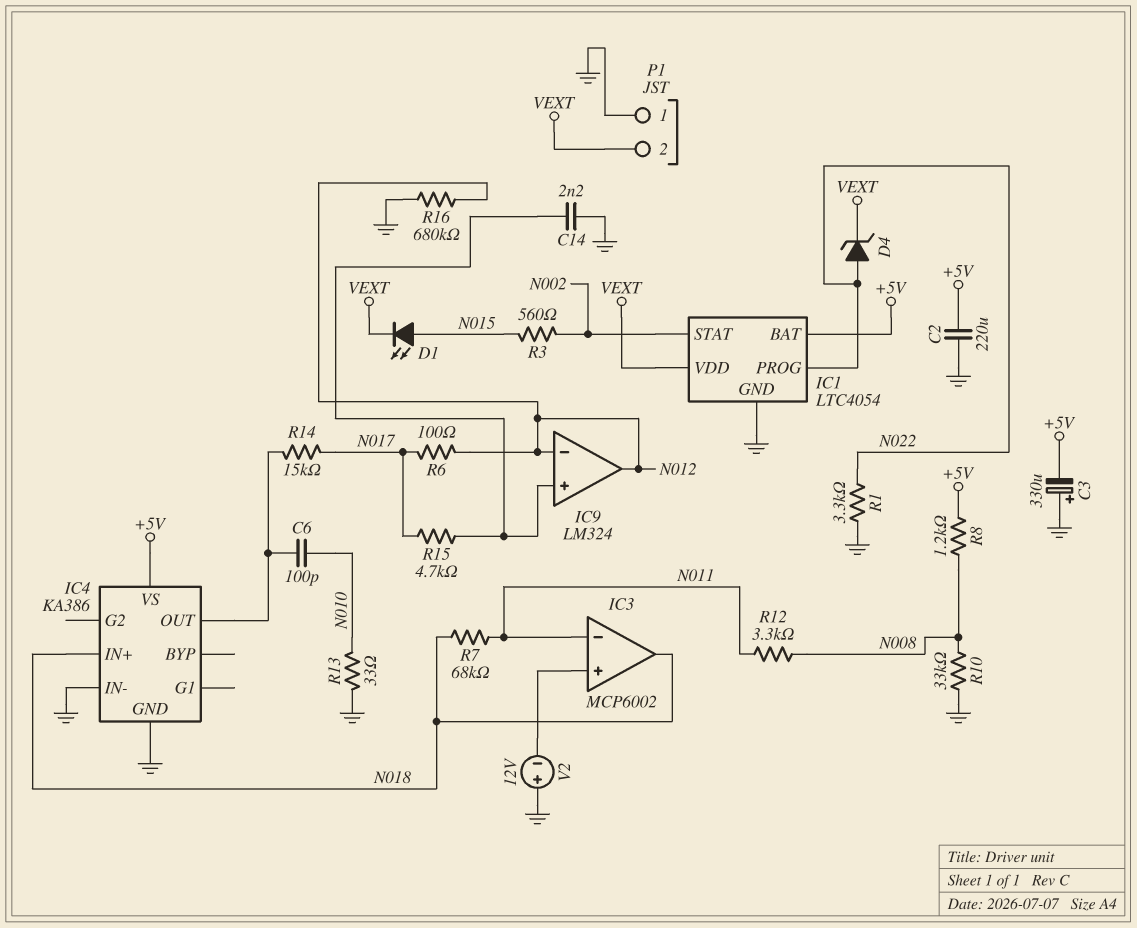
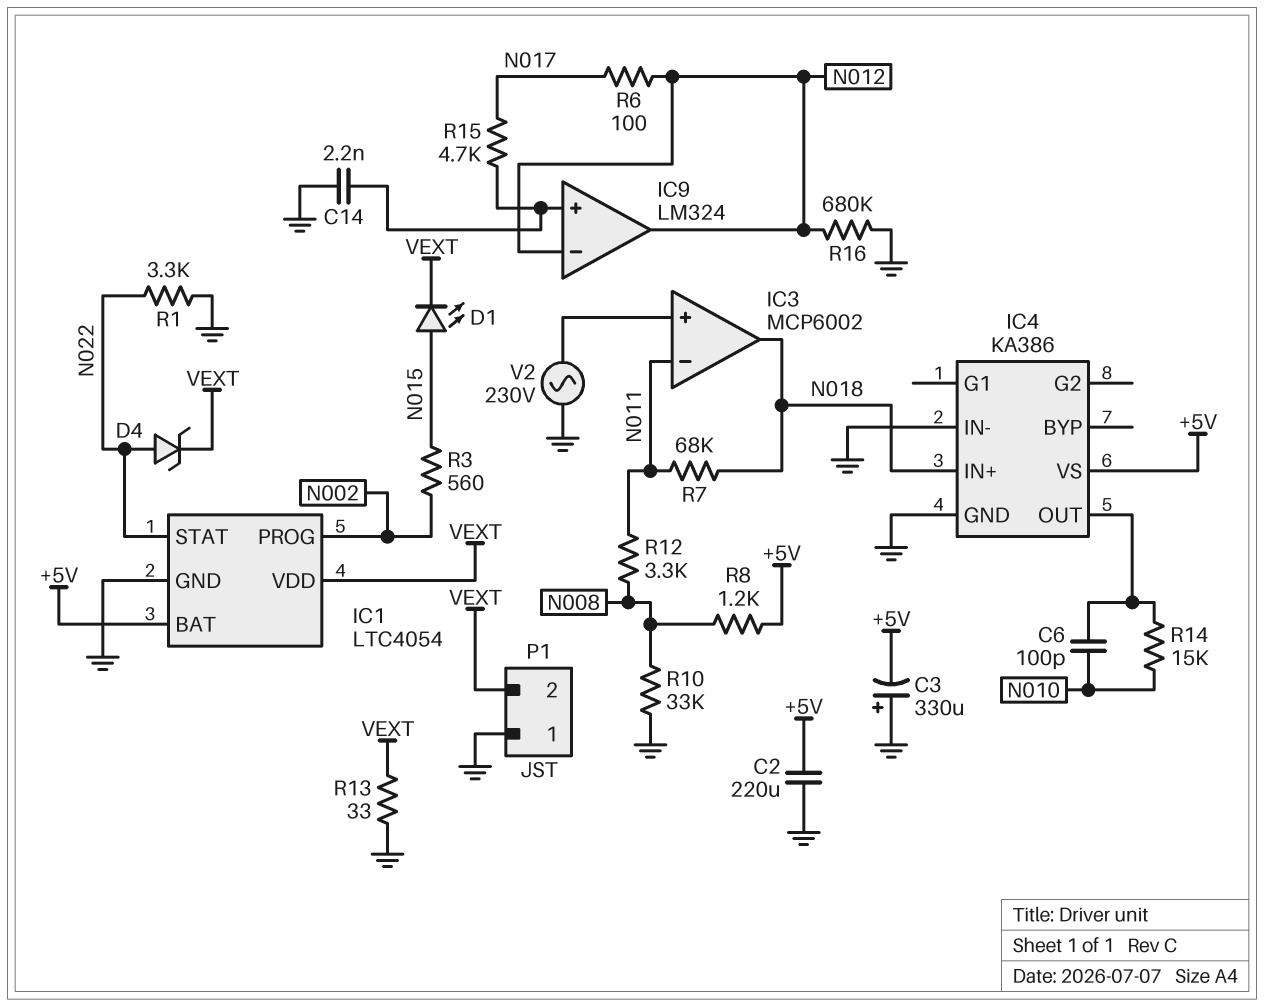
IC1 pin PROG: N022 -> N002
IC1 pin STAT: N002 -> N022
R13: 33 (GND, N010) -> 33 (GND, VEXT)
R14: 15k (IC4/OUT, N017) -> 15k (IC4/OUT, N010)
V2: 12V (plus GND, minus IC3/in+) -> AC 230V (GND, IC3/in+)

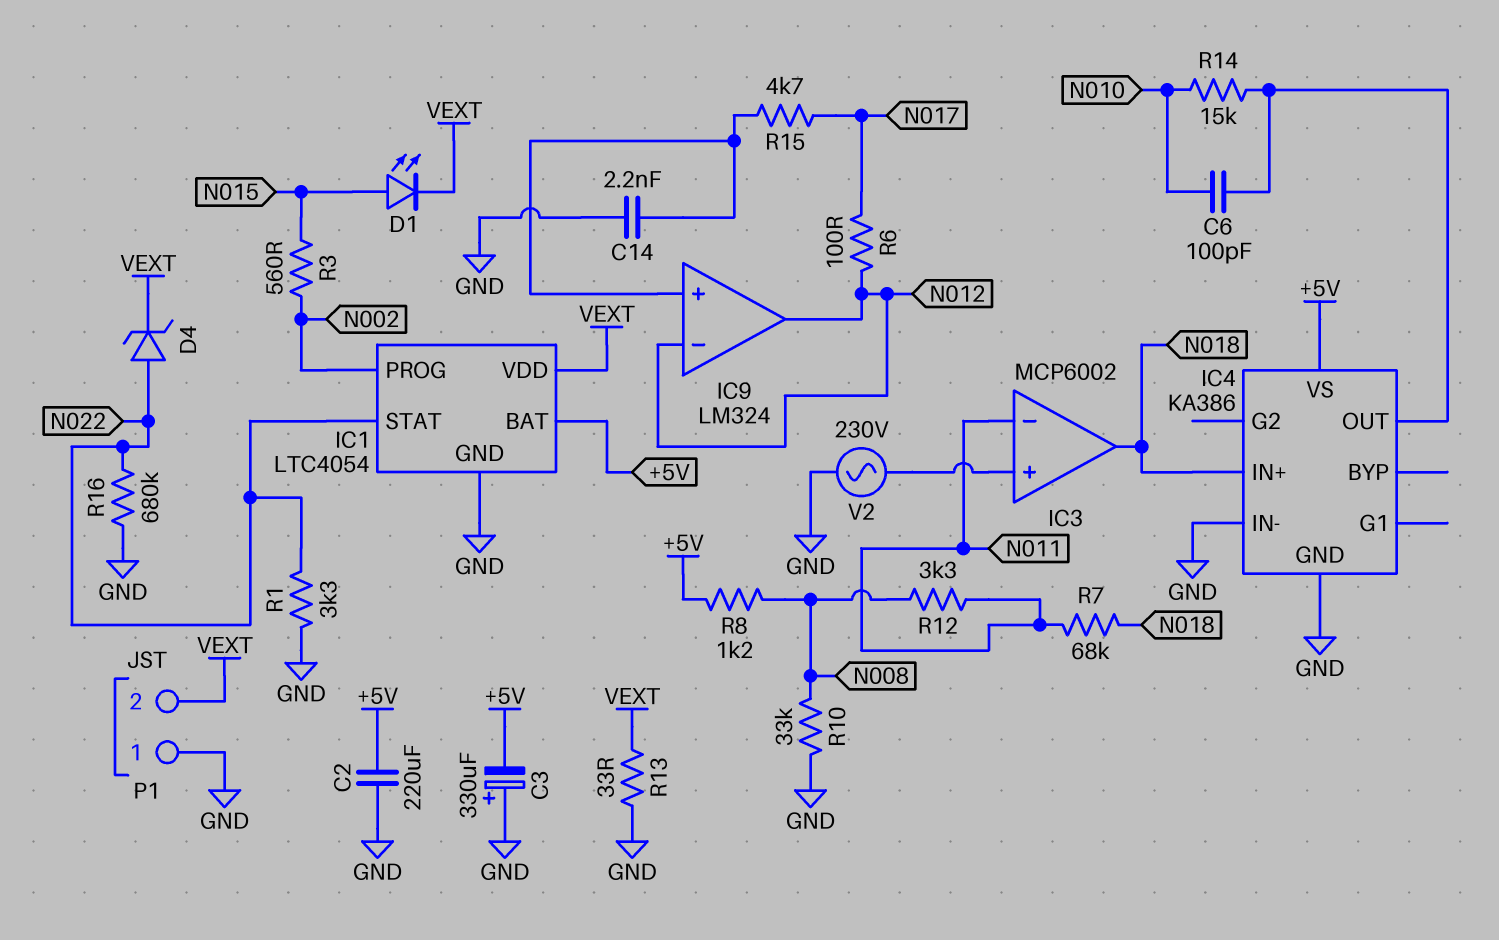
R16: 680k (GND, N012) -> 680k (GND, N022)

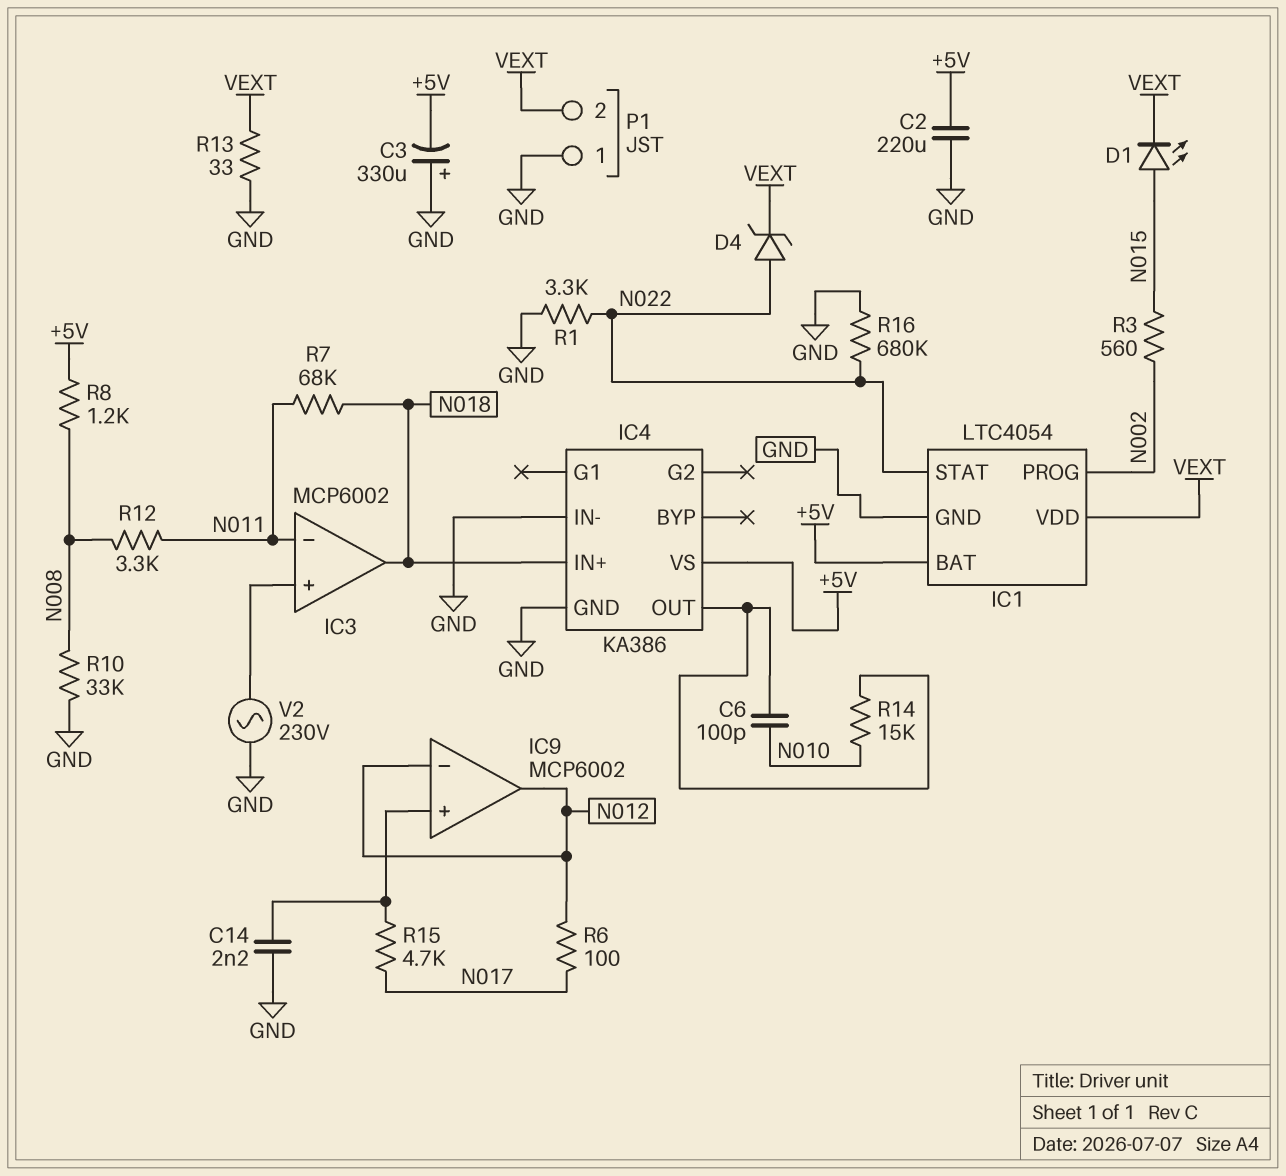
IC9: LM324 -> MCP6002

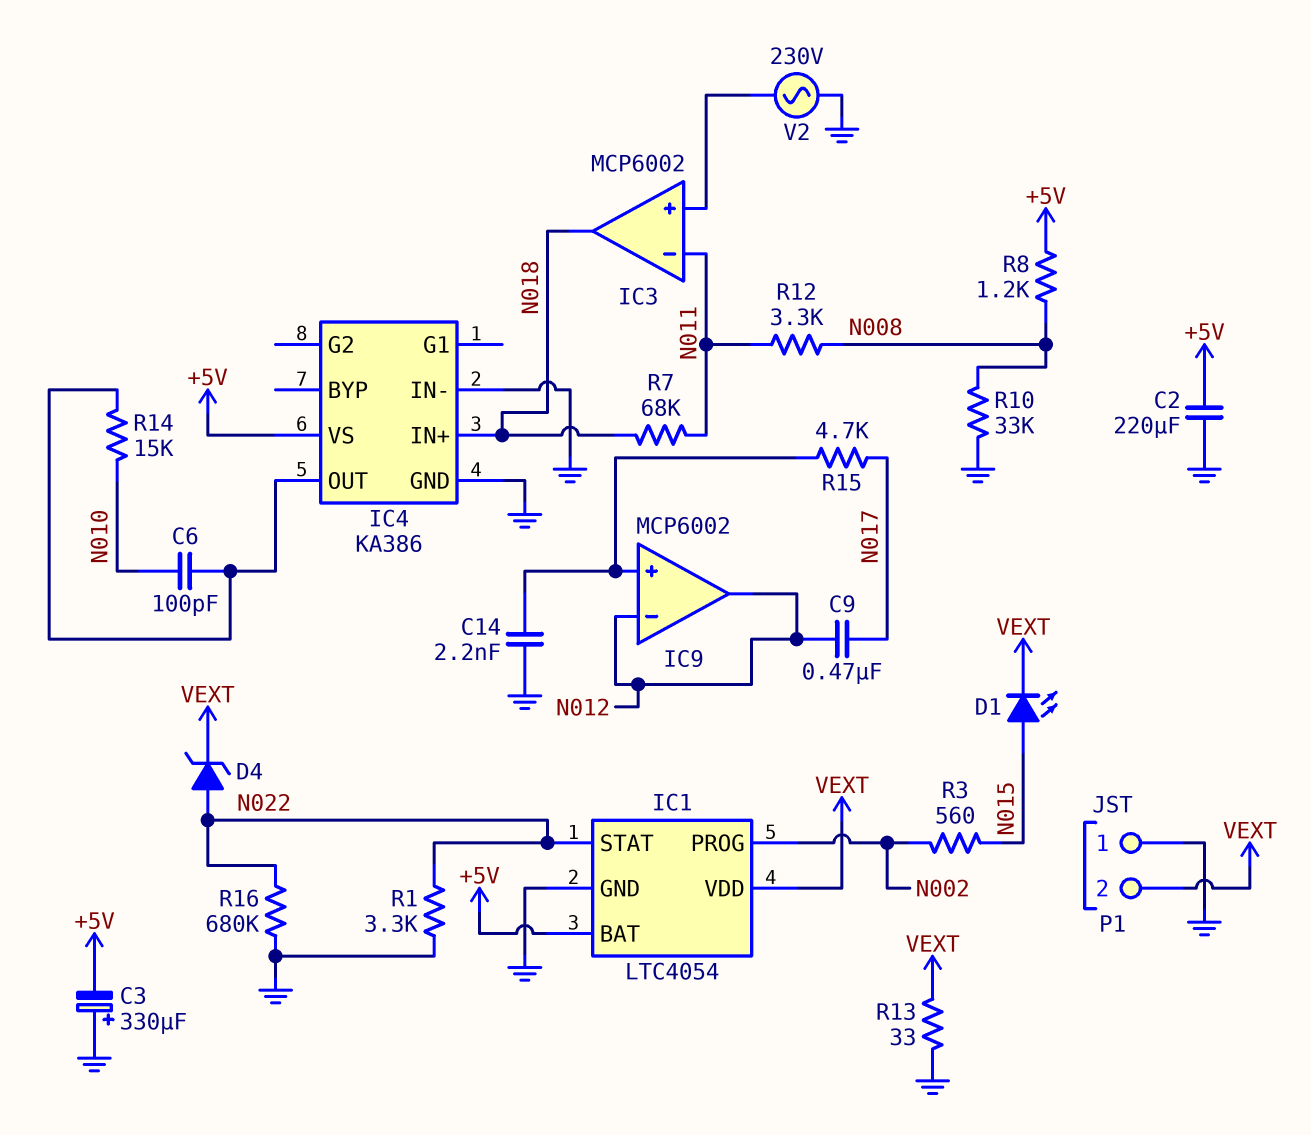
C9: none -> 470nF (N012, N017)
R6: 100 (N012, N017) -> none

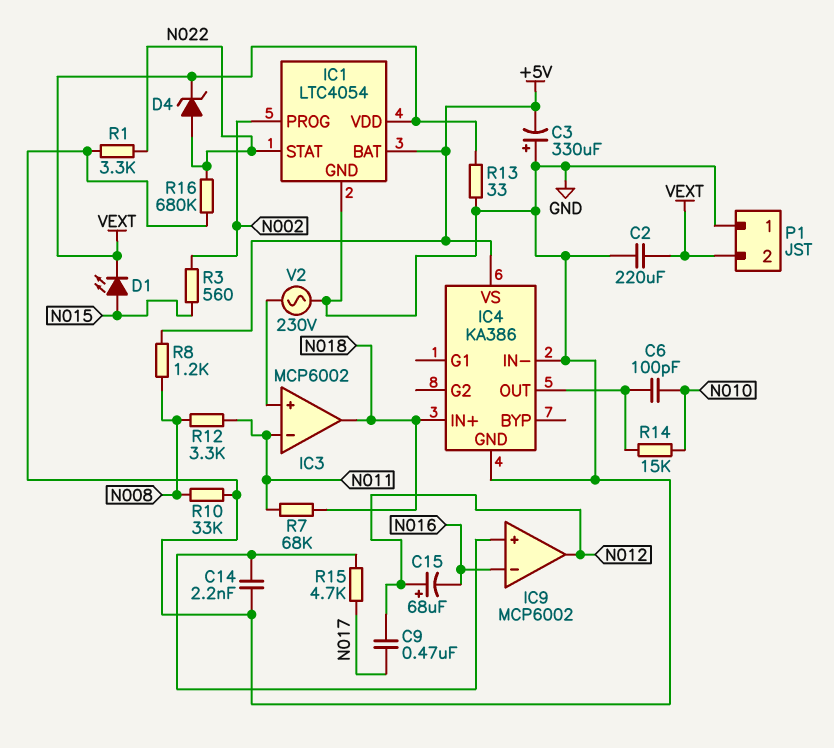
C2: 220uF (+5V, GND) -> 220uF (GND, VEXT)
C15: none -> 68uF (plus N012, minus N016)
IC9 pin in-: N012 -> N016

